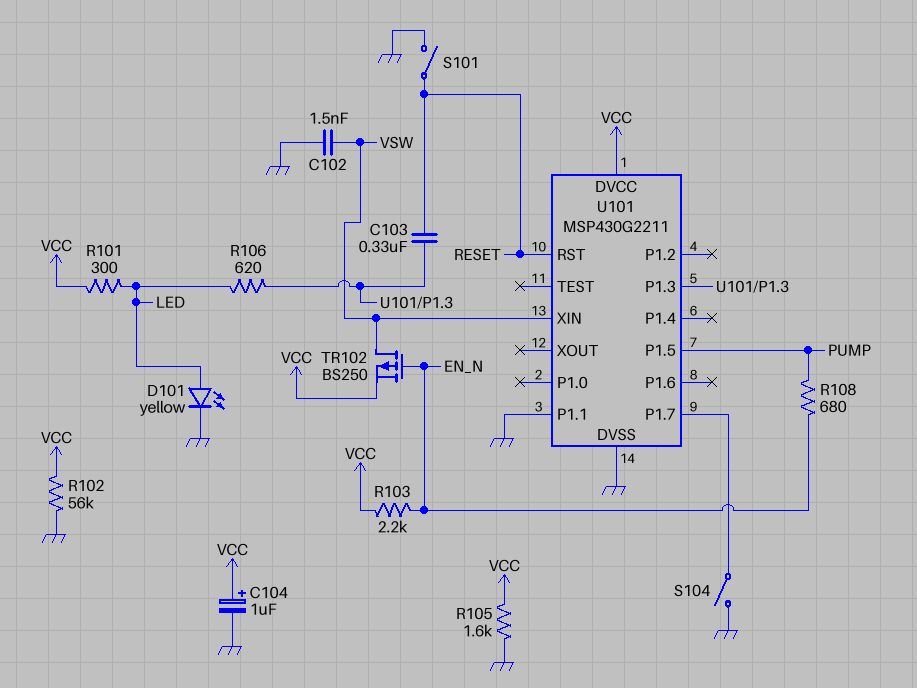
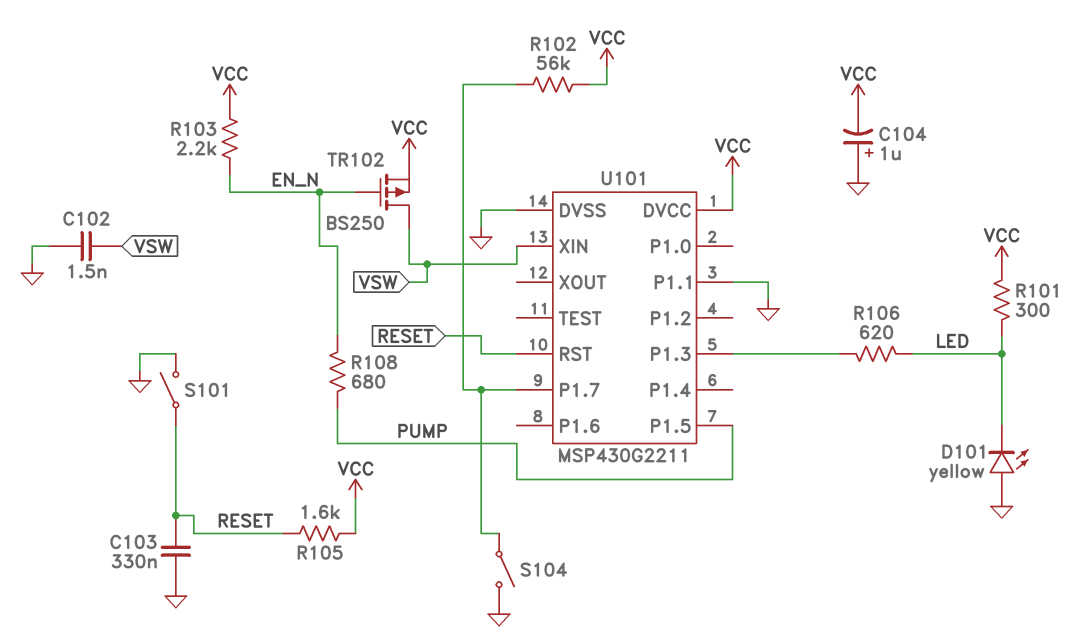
C103: 330nF (RESET, U101/P1.3) -> 330nF (GND, RESET)
C104: 1uF (plus VCC, minus GND) -> 1uF (plus GND, minus VCC)
D101: LED yellow (A LED, K GND) -> LED yellow (A GND, K LED)
R102: 56k (GND, VCC) -> 56k (U101/P1.7, VCC)
R105: 1.6k (GND, VCC) -> 1.6k (RESET, VCC)

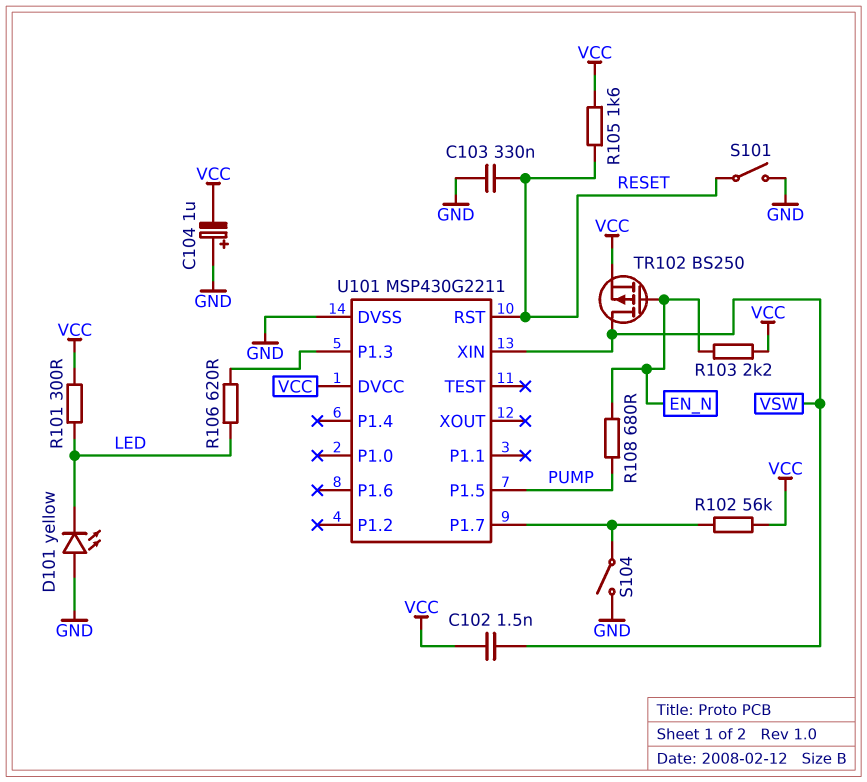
C102: 1.5nF (GND, VSW) -> 1.5nF (VCC, VSW)
U101 pin P1.1: GND -> none

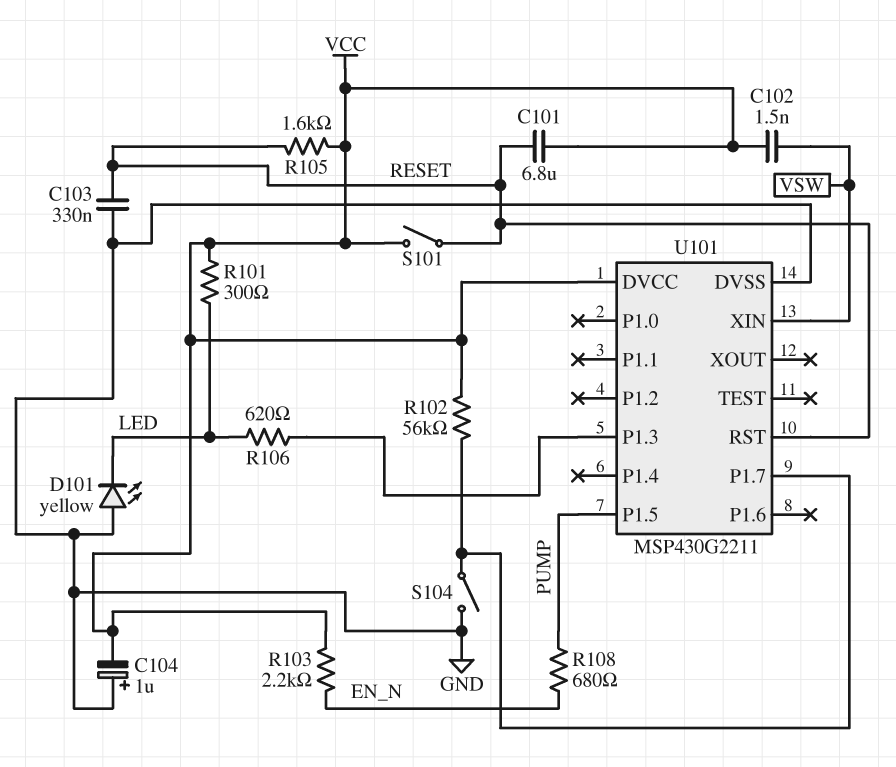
C101: none -> 6.8uF (RESET, VCC)
S101: switch (GND, RESET) -> switch (RESET, VCC)
TR102: PMOS BS250 (G EN_N, D VSW, S VCC) -> none

